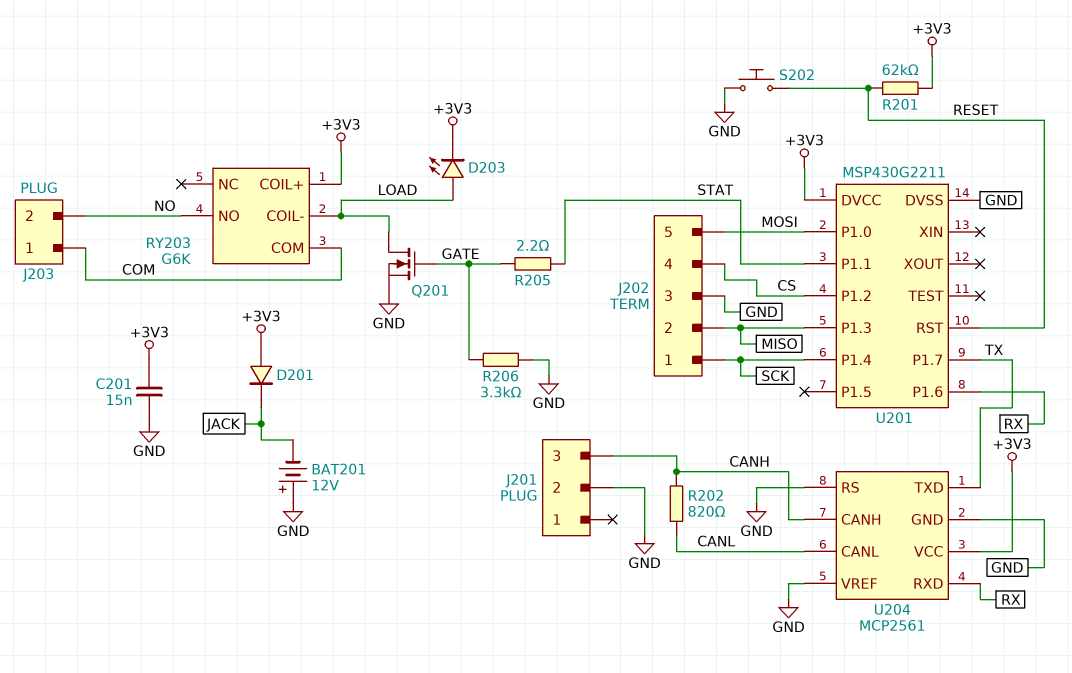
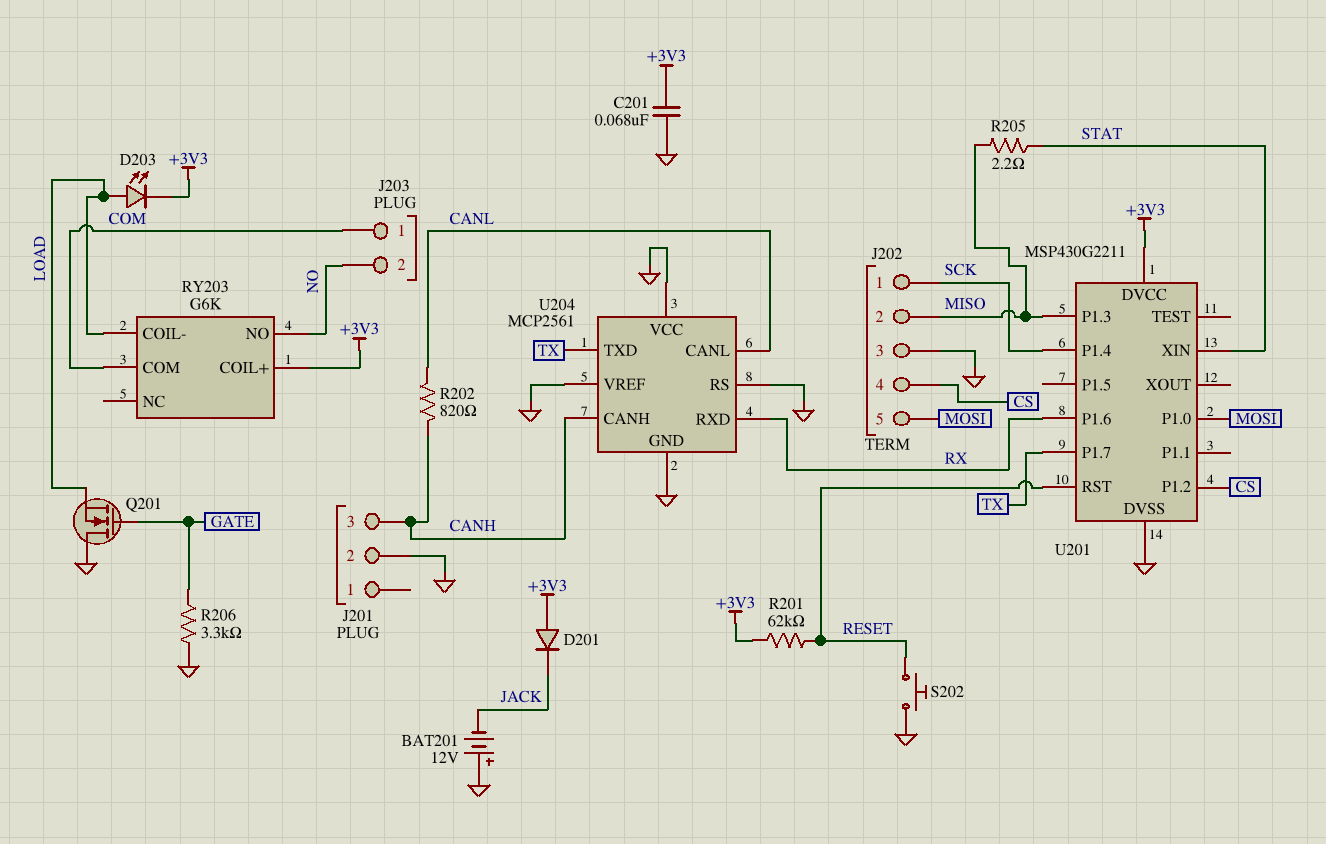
C201: 15nF (+3V3, GND) -> 68nF (+3V3, GND)
Q201: NMOS (G GATE, D LOAD, S GND) -> NMOS (G GATE, D GND, S LOAD)
R205: 2.2 (GATE, STAT) -> 2.2 (MISO, STAT)
U201 pin P1.1: STAT -> none
U201 pin XIN: none -> STAT
U204 pin VCC: +3V3 -> GND

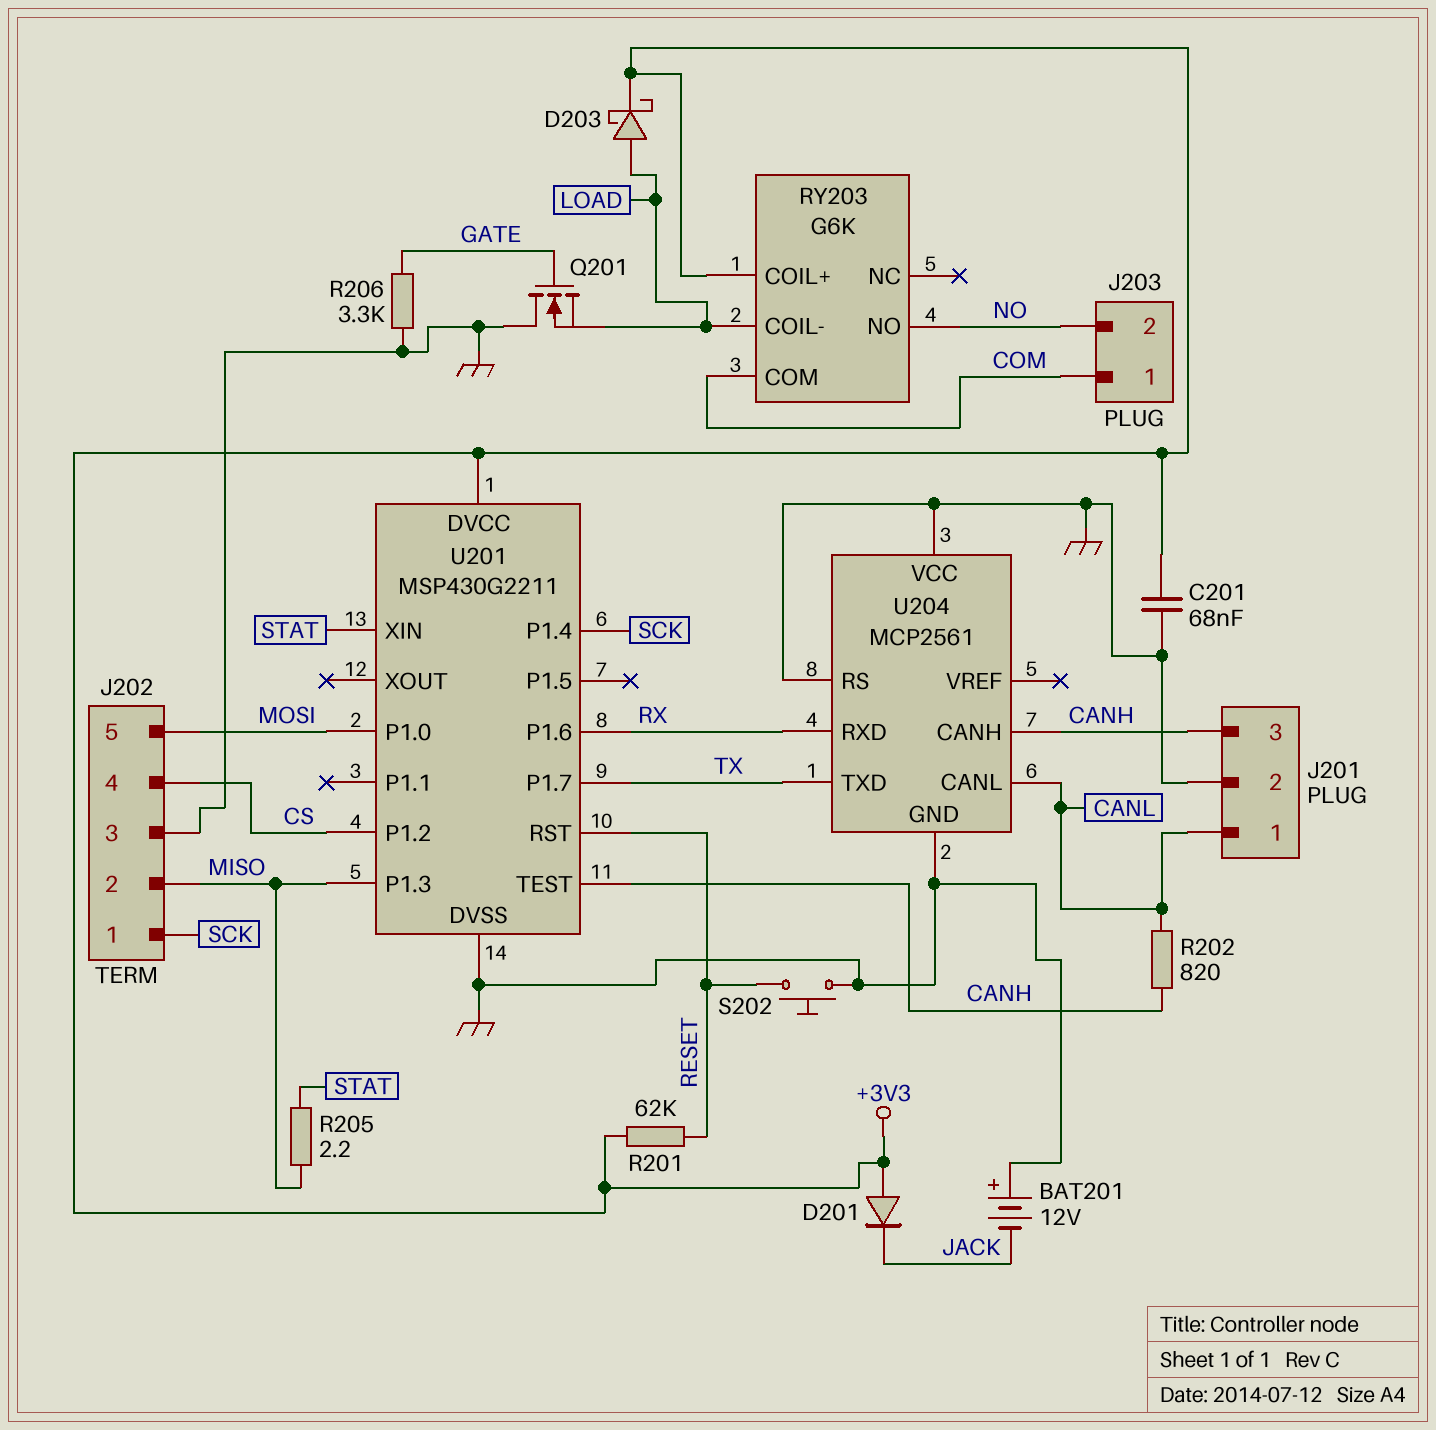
D203: LED (A LOAD, K +3V3) -> schottky (A LOAD, K +3V3)
J201 pin 1: none -> CANL
U201 pin TEST: none -> CANH
U204 pin VREF: GND -> none

